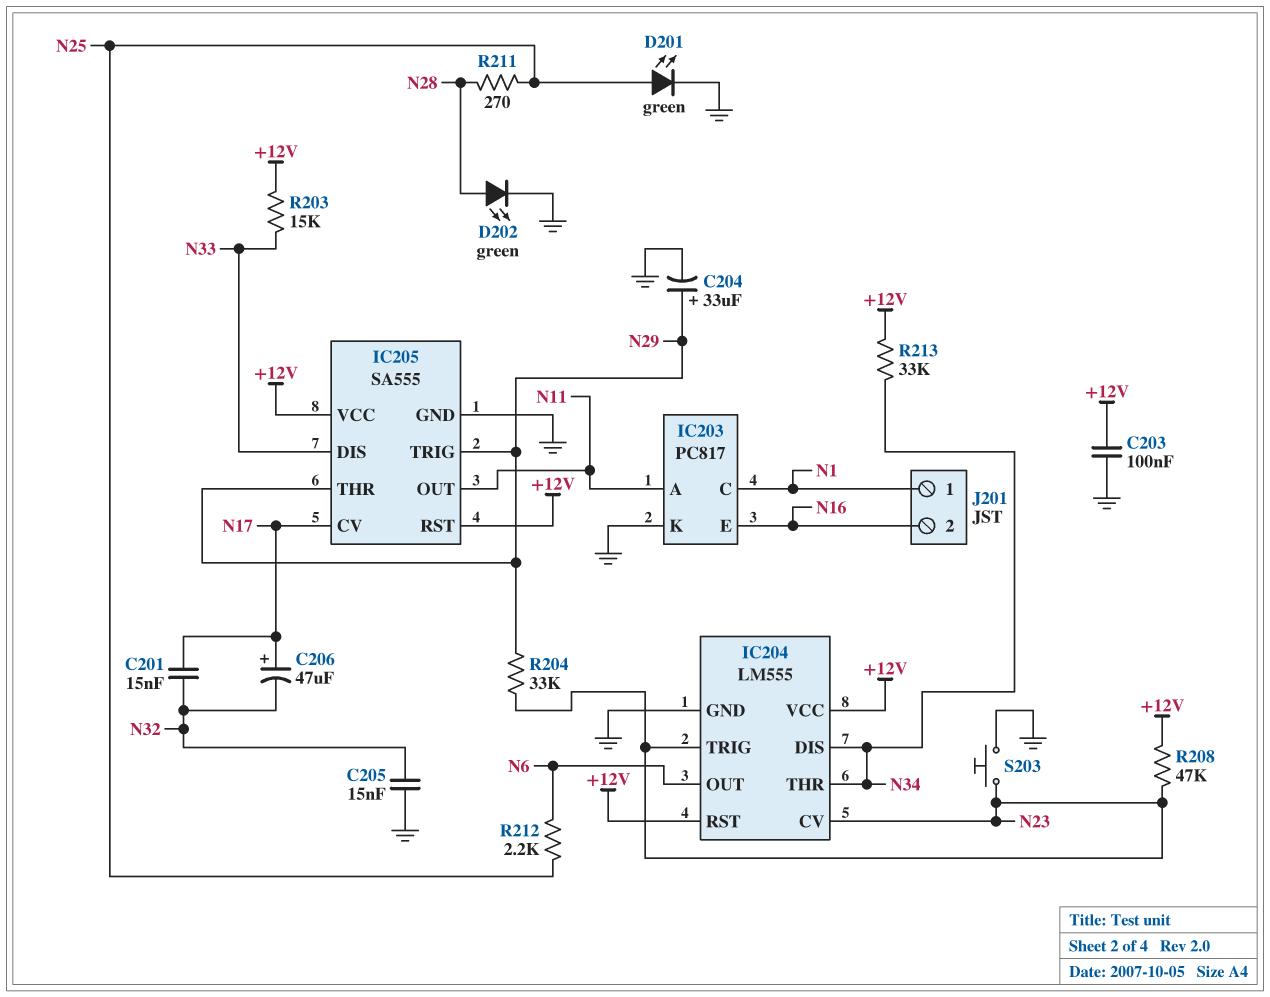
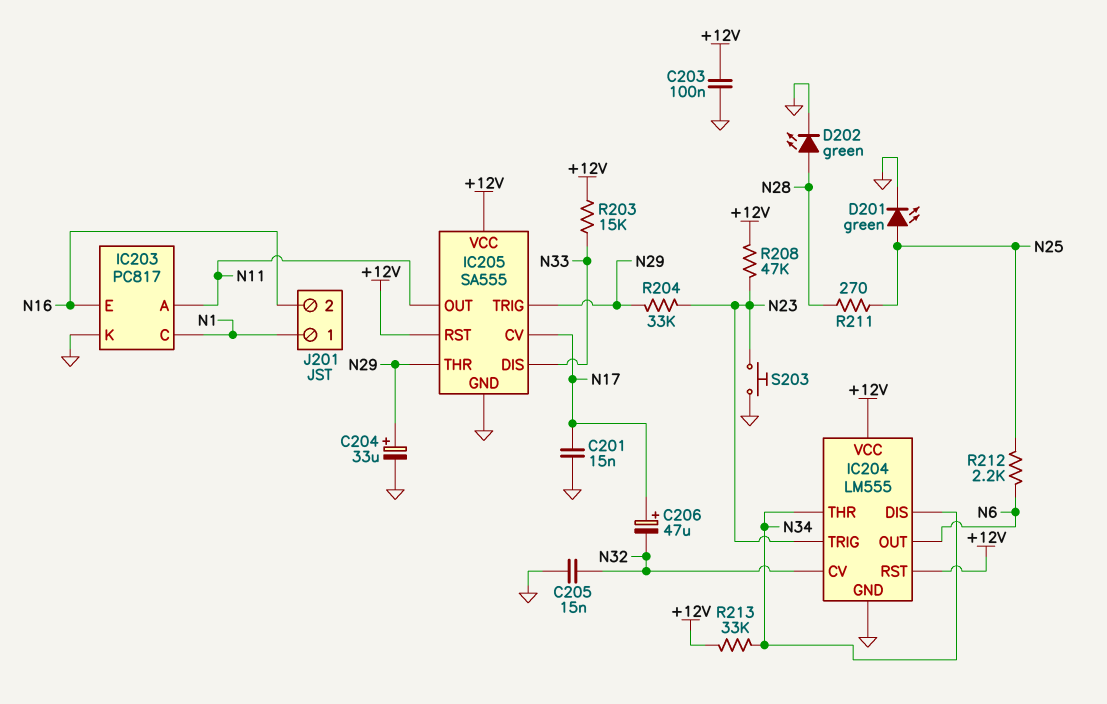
C201: 15nF (N17, N32) -> 15nF (GND, N17)
IC204 pin CV: N23 -> N32

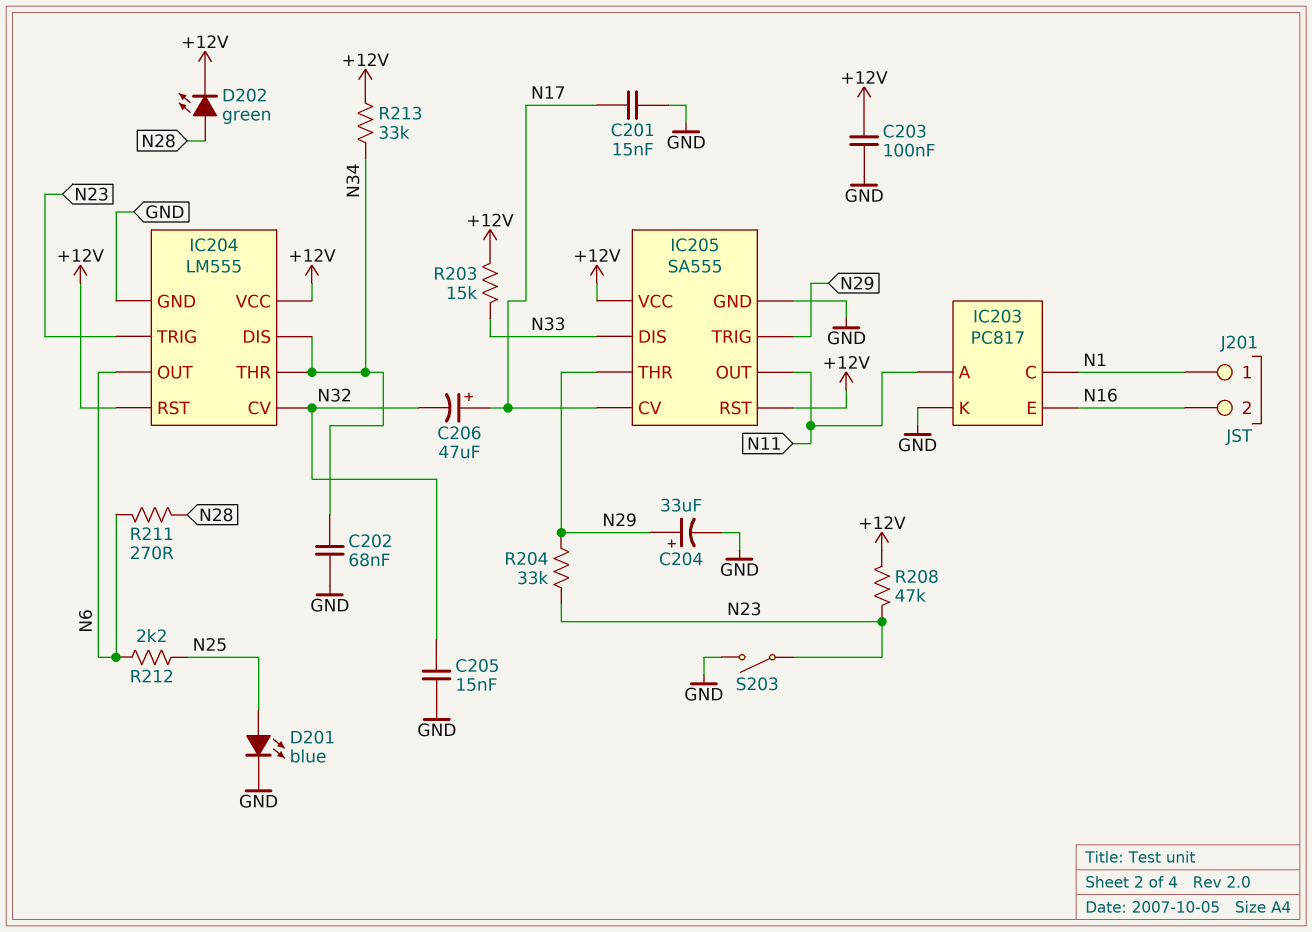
C202: none -> 68nF (GND, N34)
D201: LED green (A N25, K GND) -> LED blue (A N25, K GND)
D202: LED green (A N28, K GND) -> LED green (A N28, K +12V)
R211: 270 (N25, N28) -> 270 (N6, N28)
S203: button (GND, N23) -> switch (GND, N23)

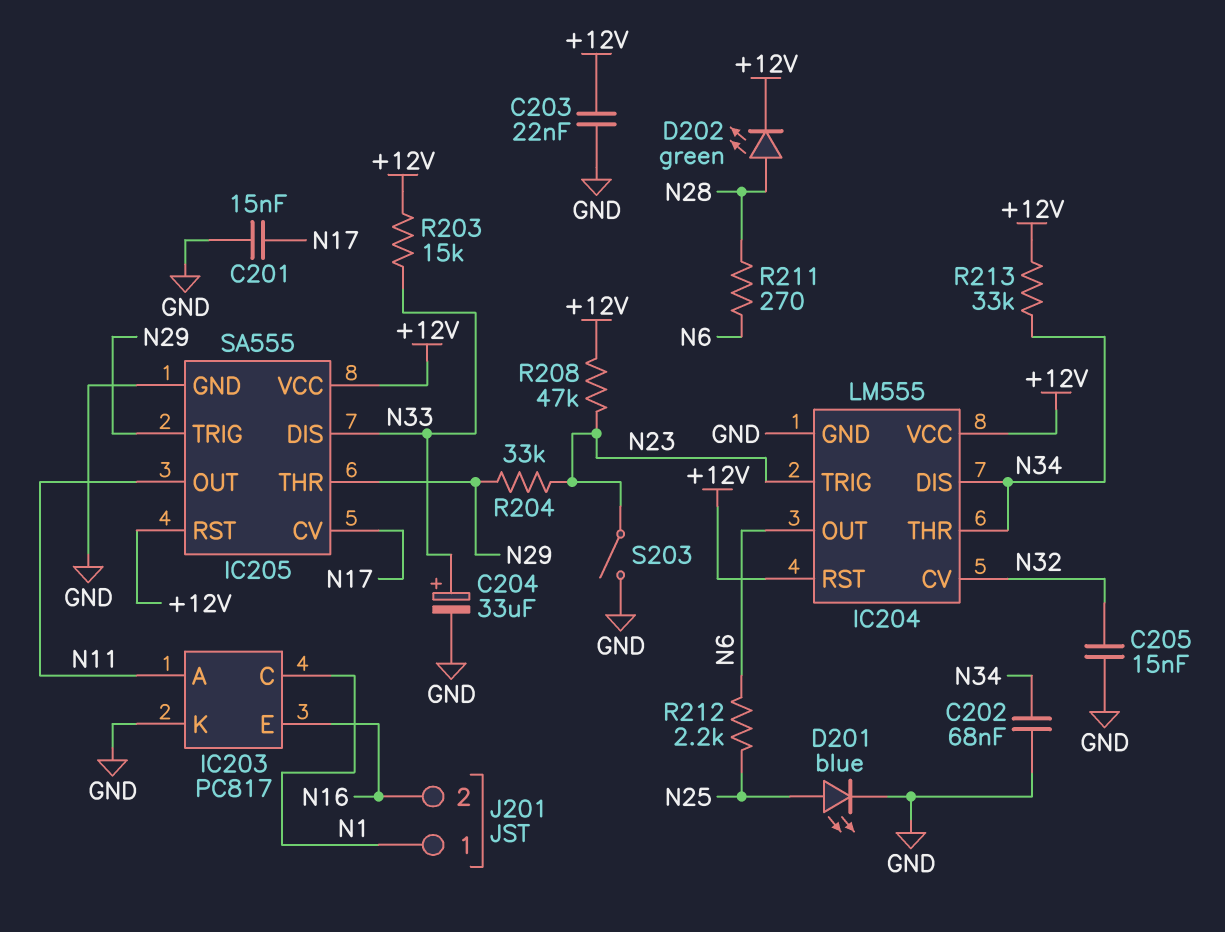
C203: 100nF (+12V, GND) -> 22nF (+12V, GND)
C204: 33uF (plus N29, minus GND) -> 33uF (plus N33, minus GND)
C206: 47uF (plus N17, minus N32) -> none

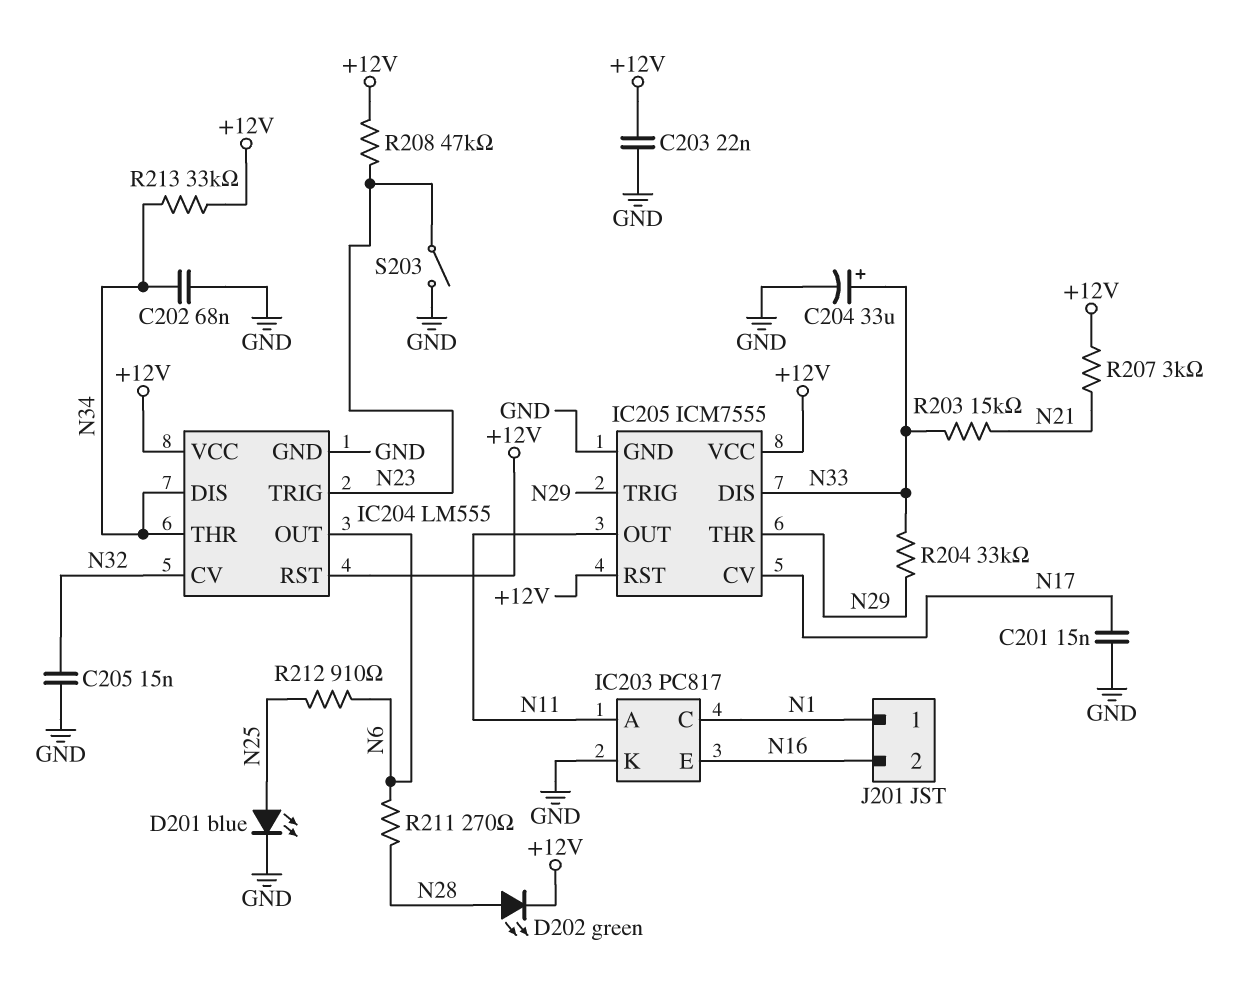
IC205: SA555 -> ICM7555
R203: 15k (+12V, N33) -> 15k (N21, N33)
R204: 33k (N23, N29) -> 33k (N29, N33)
R207: none -> 3k (+12V, N21)
R212: 2.2k (N6, N25) -> 910 (N6, N25)

